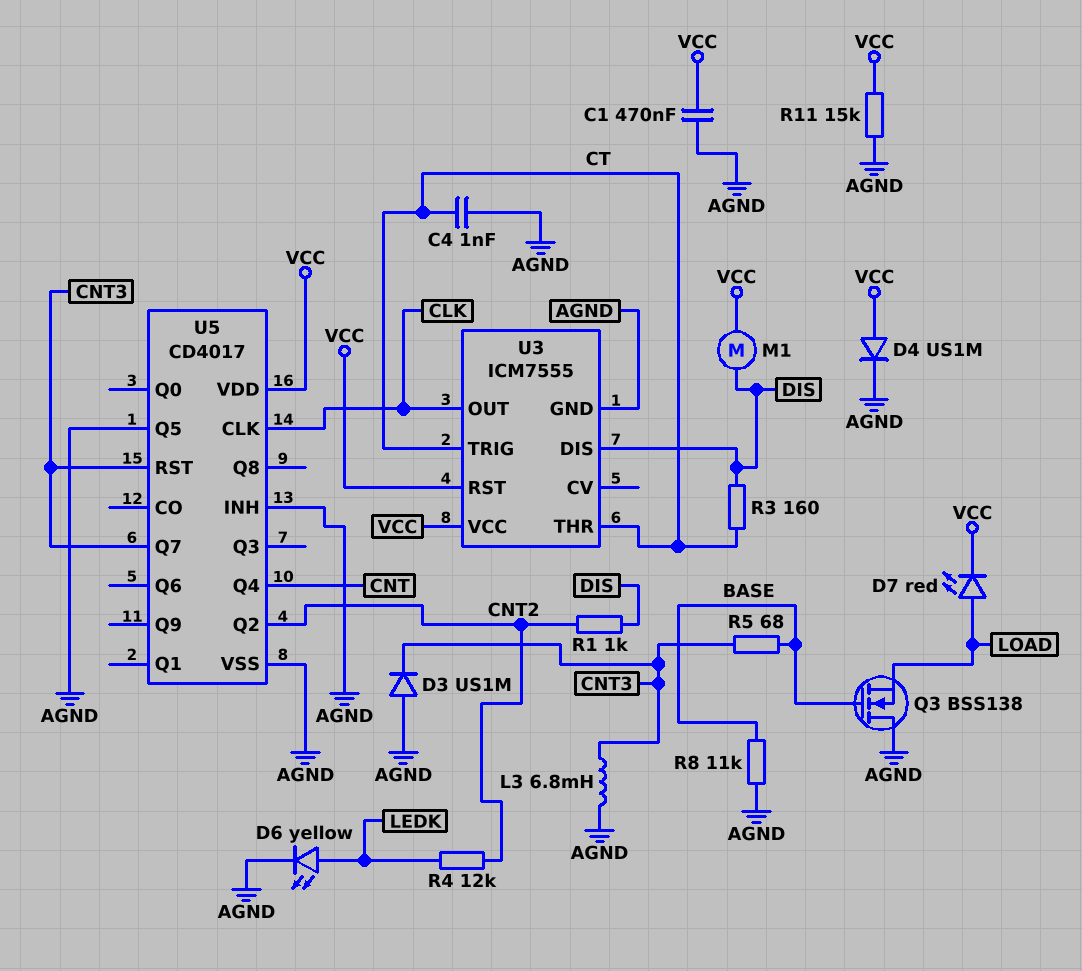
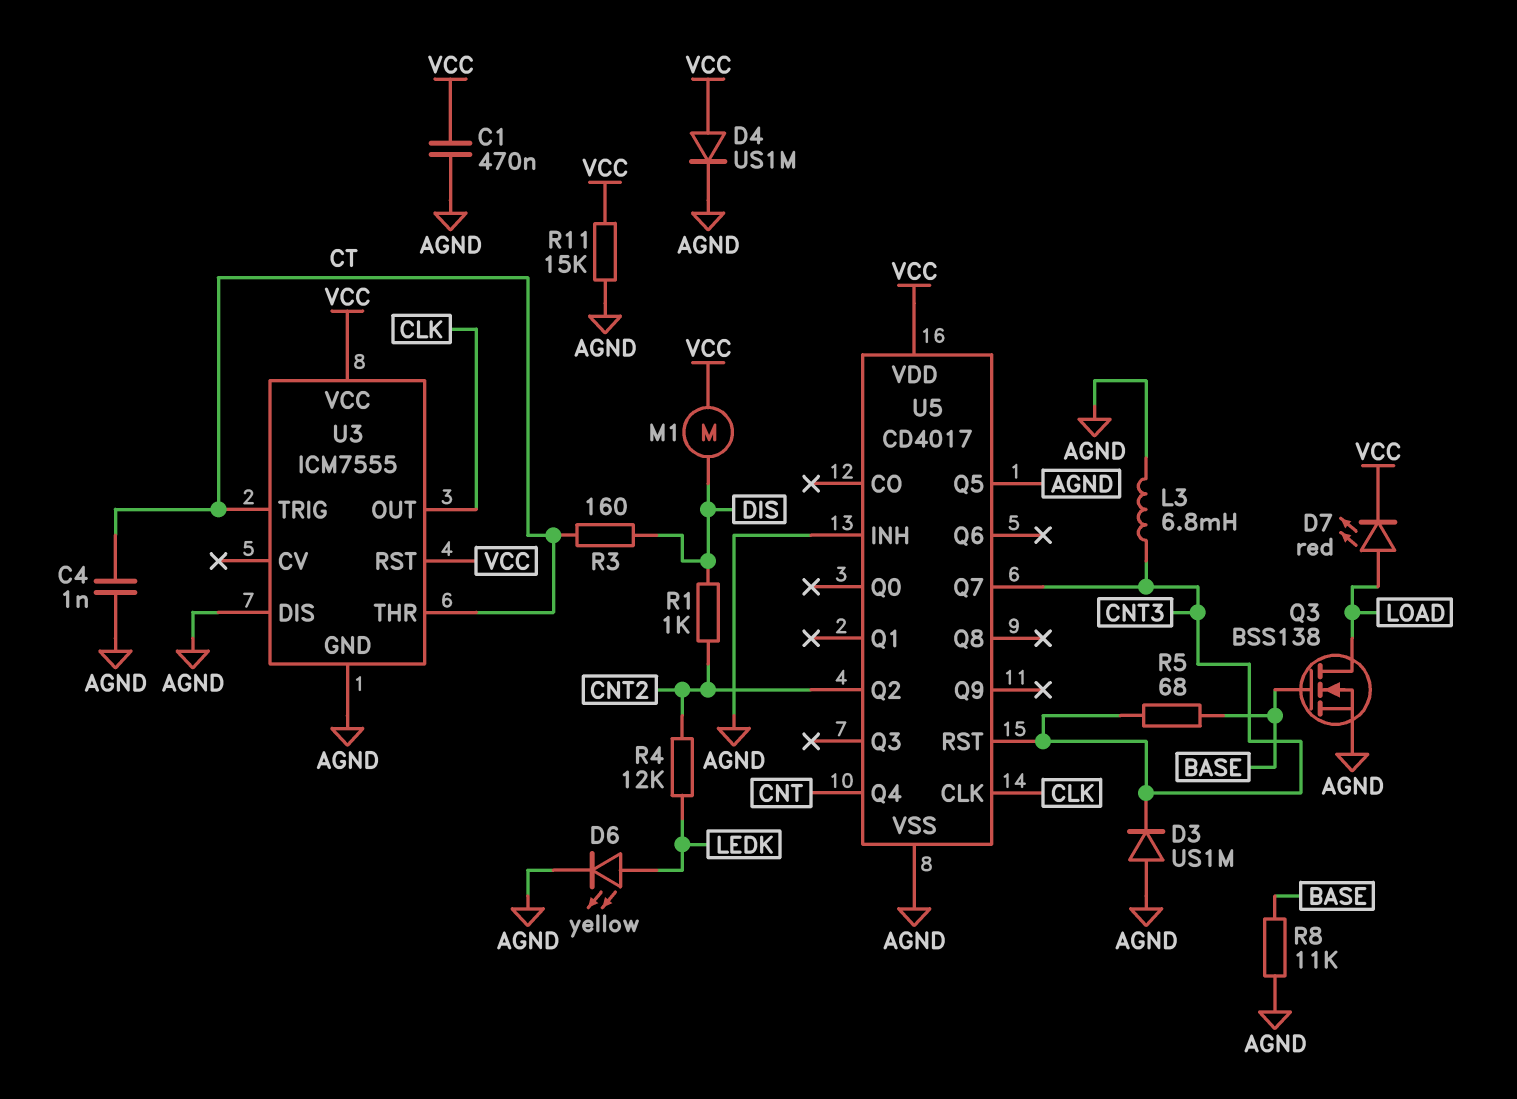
Q3: NMOS BSS138 (G BASE, D AGND, S LOAD) -> NMOS BSS138 (G BASE, D LOAD, S AGND)
U3 pin DIS: DIS -> AGND

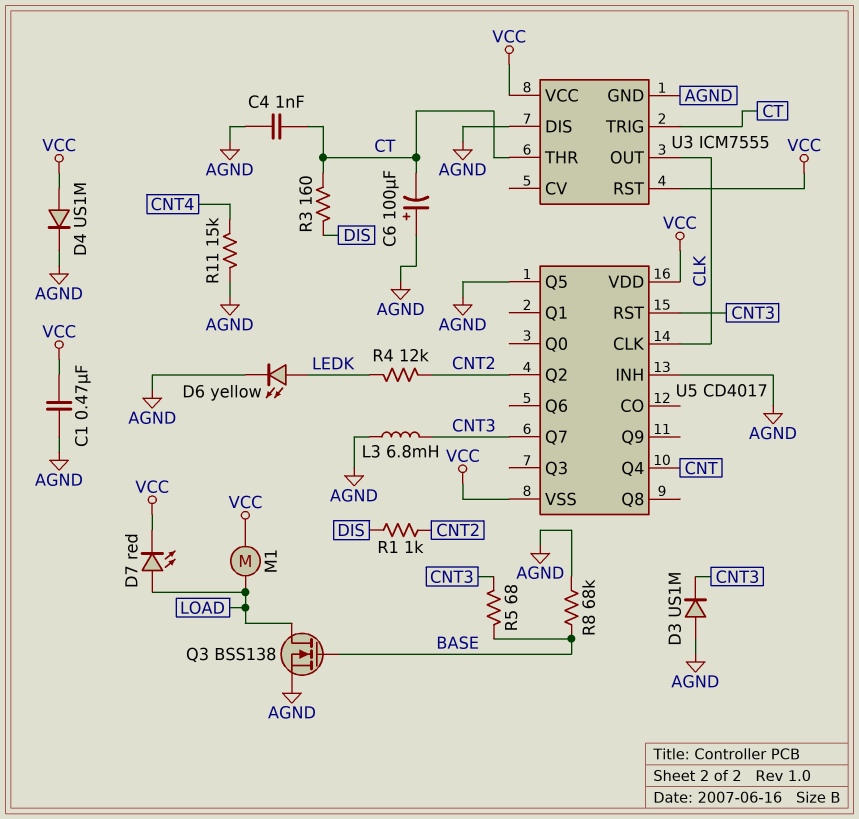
C6: none -> 100uF (plus AGND, minus CT)
M1: motor (DIS, VCC) -> motor (LOAD, VCC)
R8: 11k (AGND, BASE) -> 68k (AGND, BASE)
R11: 15k (AGND, VCC) -> 15k (AGND, CNT4)
U5 pin VSS: AGND -> VCC

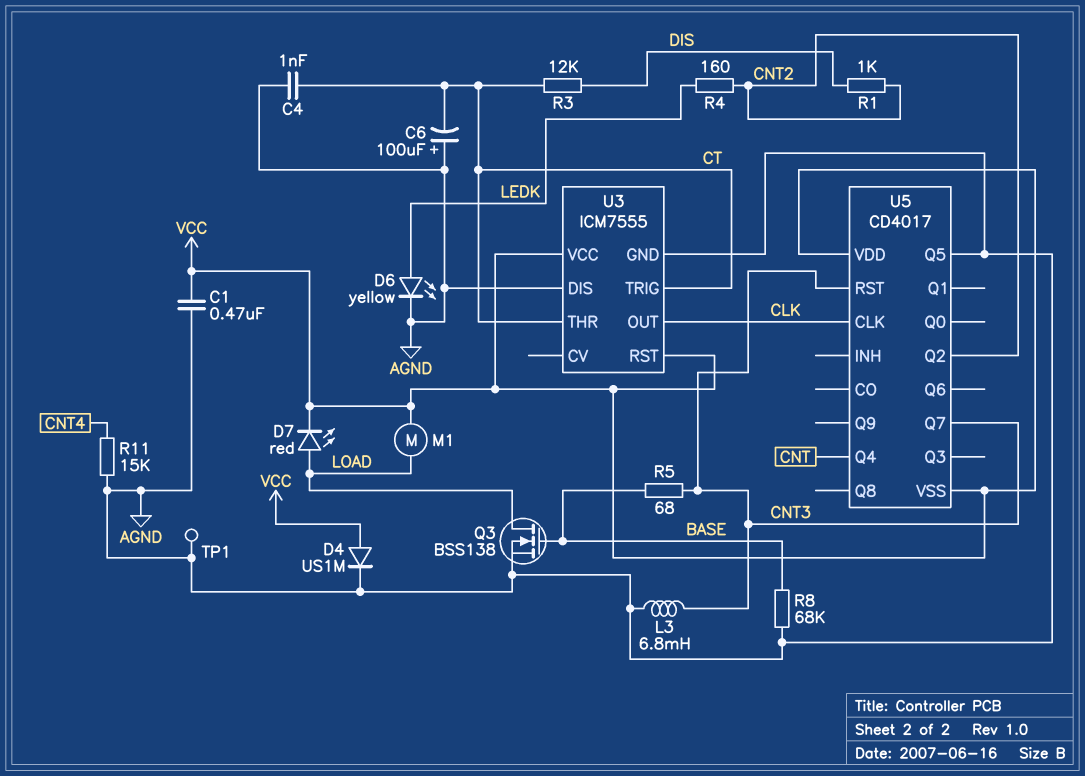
D3: diode US1M (A AGND, K CNT3) -> none
R3: 160 (CT, DIS) -> 12k (CT, DIS)
R4: 12k (CNT2, LEDK) -> 160 (CNT2, LEDK)
TP1: none -> test point (AGND)
U5 pin INH: AGND -> none

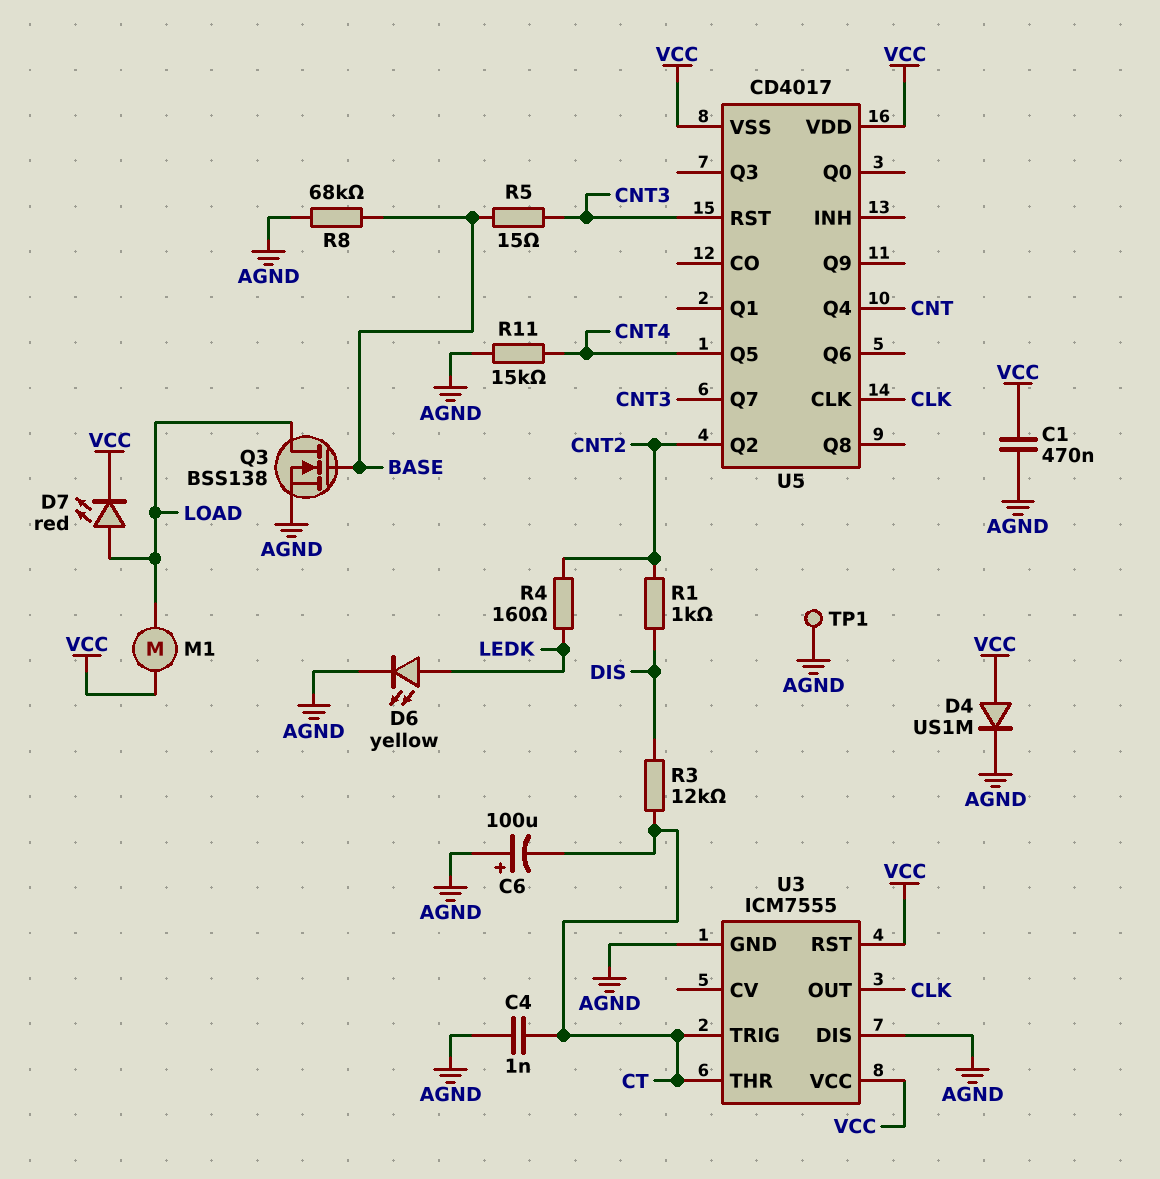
L3: 6.8mH (AGND, CNT3) -> none
R5: 68 (BASE, CNT3) -> 15 (BASE, CNT3)
U5 pin Q5: AGND -> CNT4

